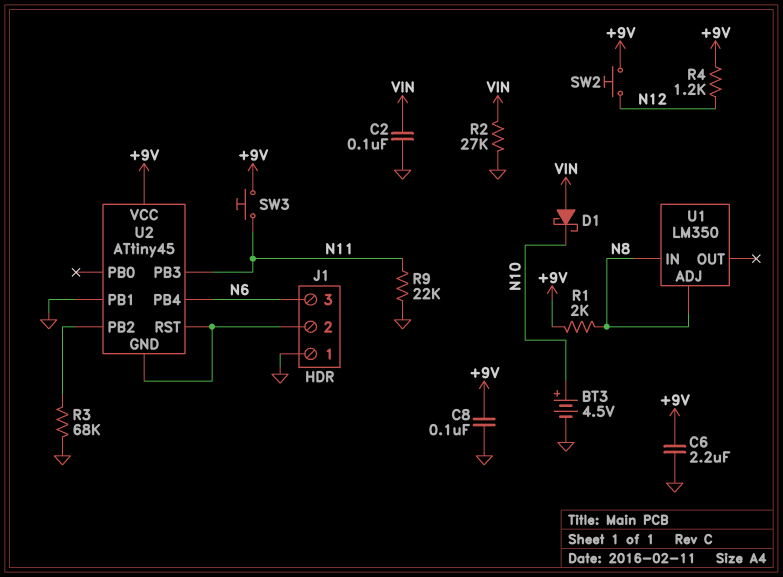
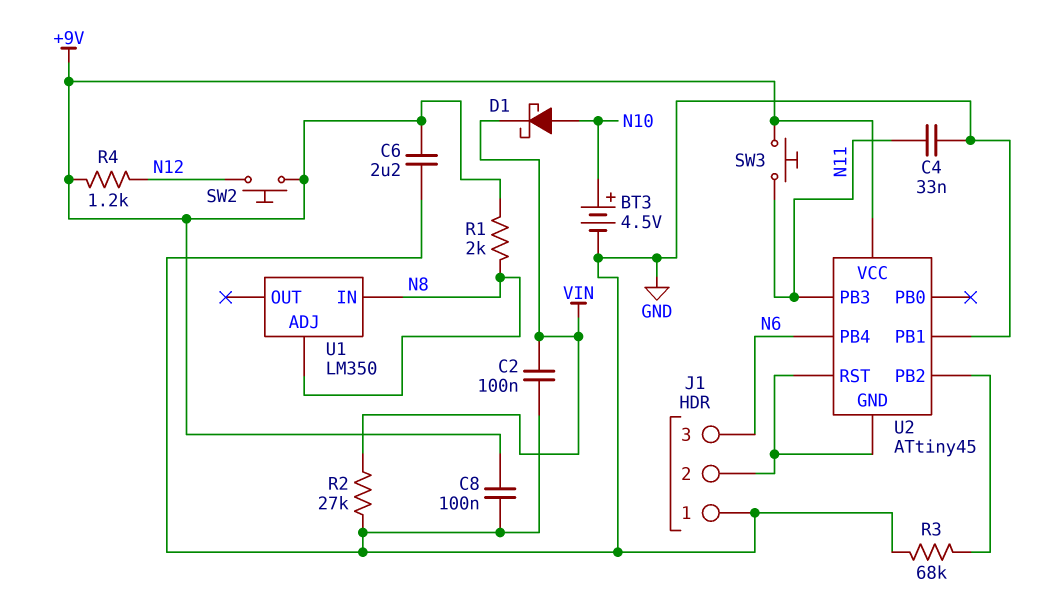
C4: none -> 33nF (GND, N11)
D1: schottky (A VIN, K N10) -> schottky (A N10, K VIN)
R9: 22k (GND, N11) -> none

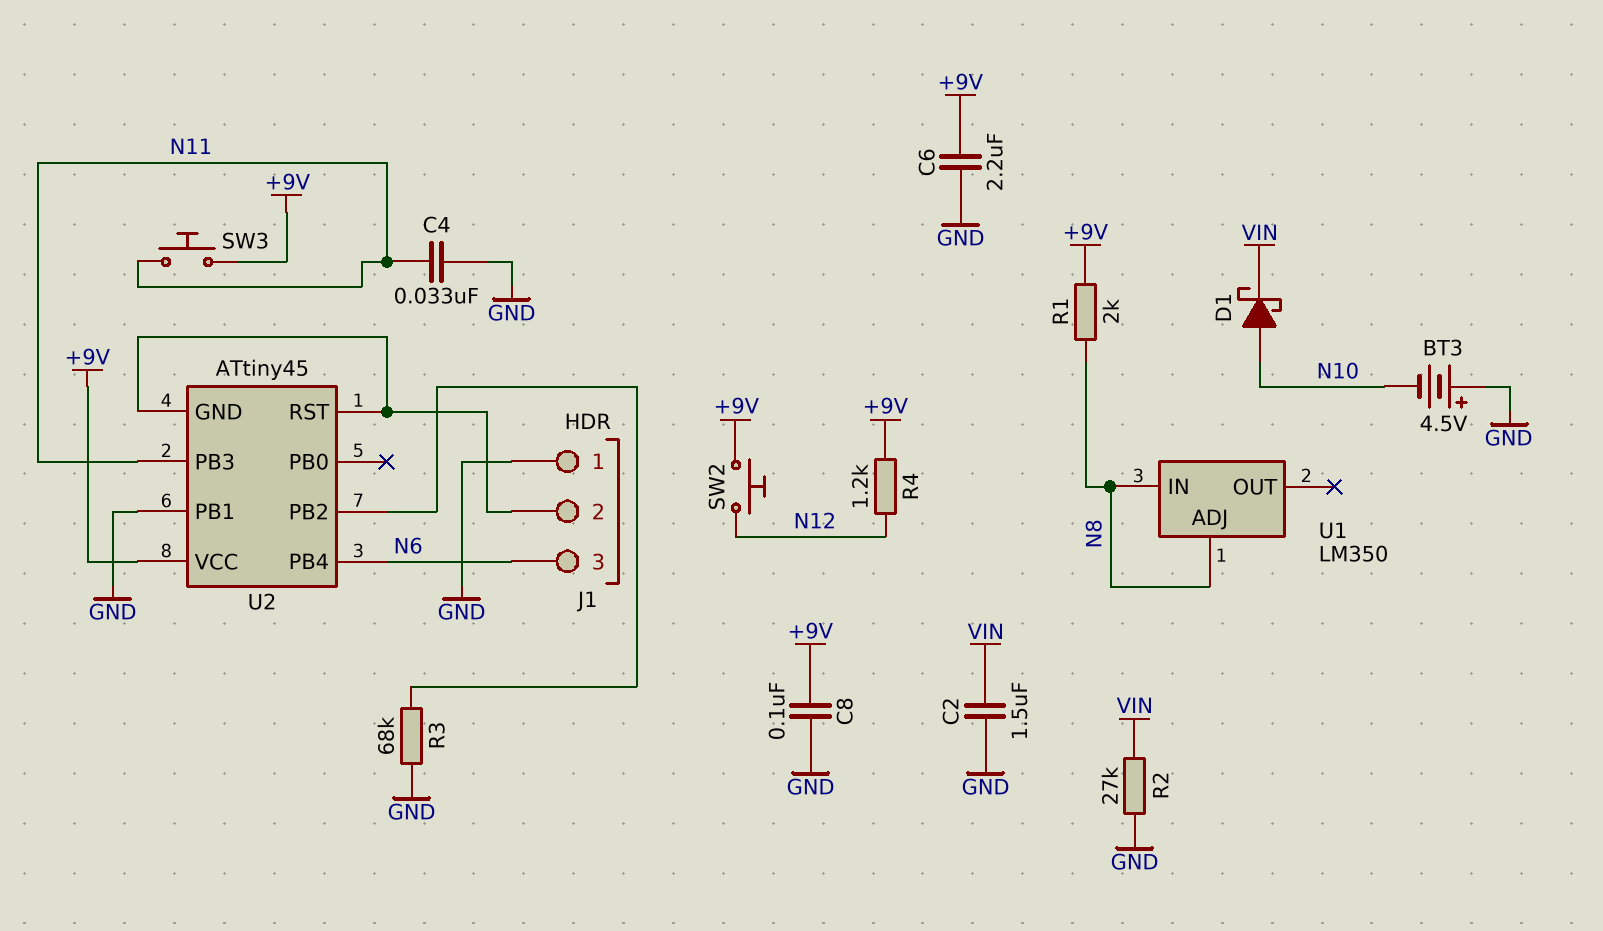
BT3: 4.5V (plus N10, minus GND) -> 4.5V (plus GND, minus N10)
C2: 100nF (GND, VIN) -> 1.5uF (GND, VIN)

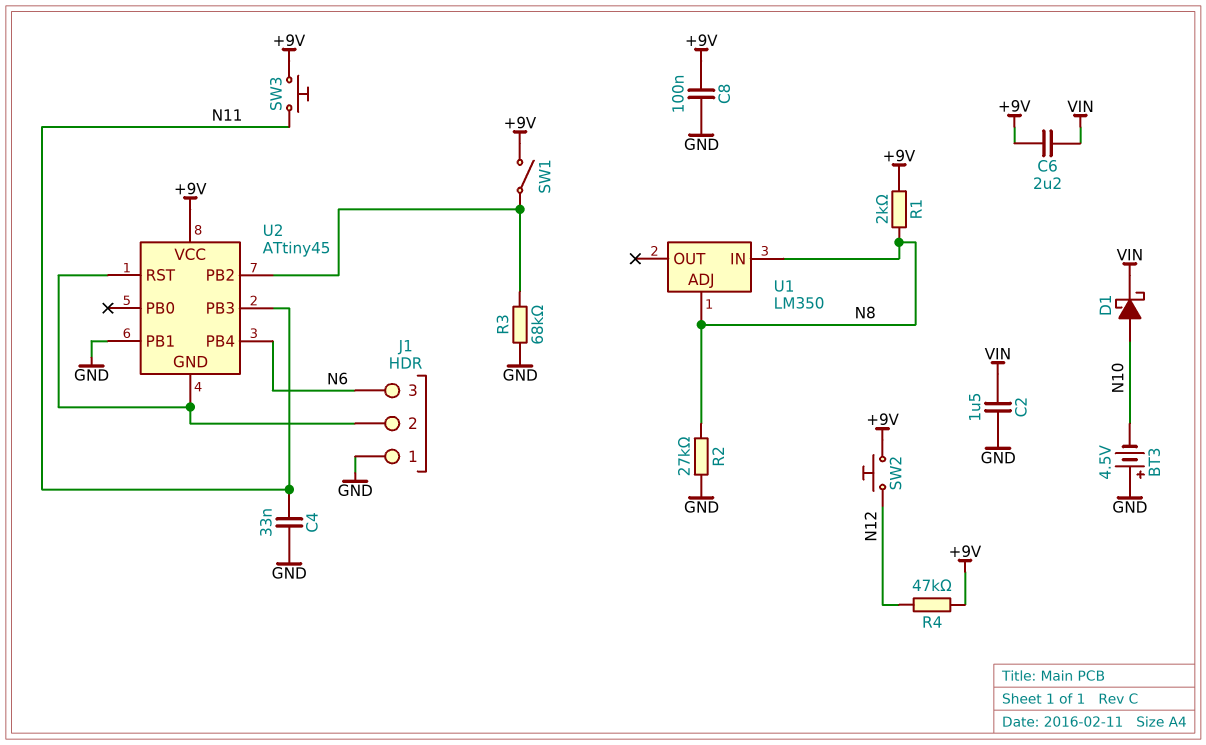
C6: 2.2uF (+9V, GND) -> 2.2uF (+9V, VIN)
R2: 27k (GND, VIN) -> 27k (GND, N8)
R4: 1.2k (+9V, N12) -> 47k (+9V, N12)
SW1: none -> switch (+9V, U2/PB2)

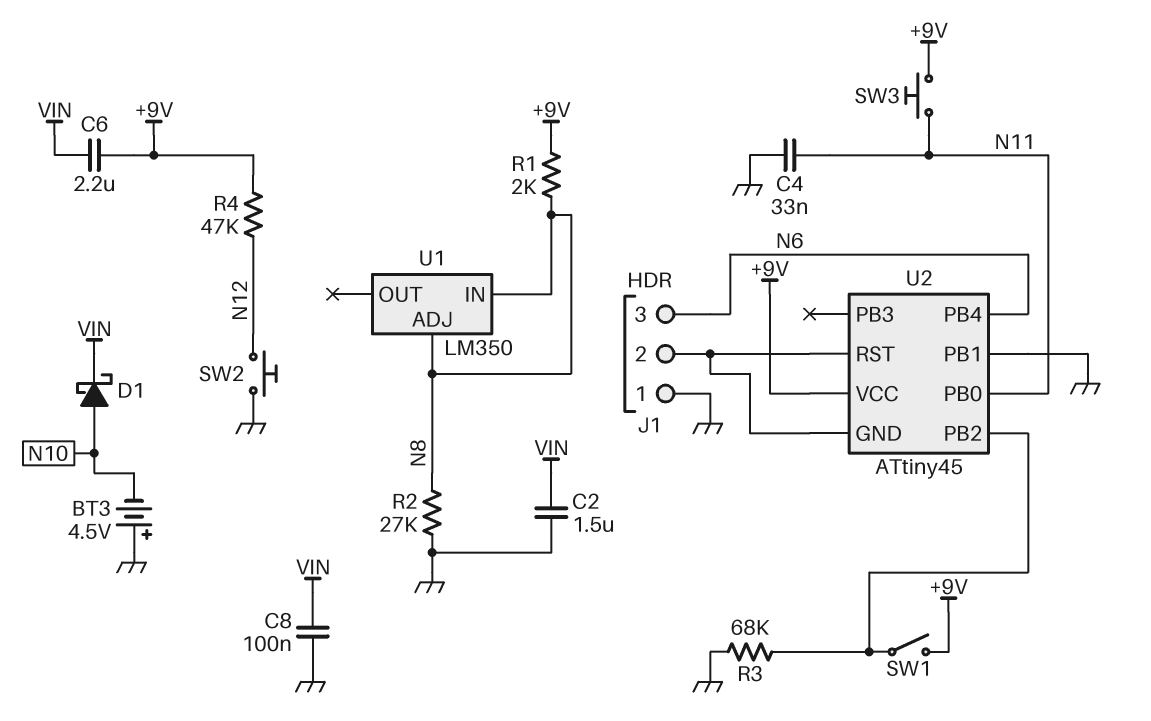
C8: 100nF (+9V, GND) -> 100nF (GND, VIN)
SW2: button (+9V, N12) -> button (GND, N12)
U2 pin PB0: none -> N11
U2 pin PB3: N11 -> none

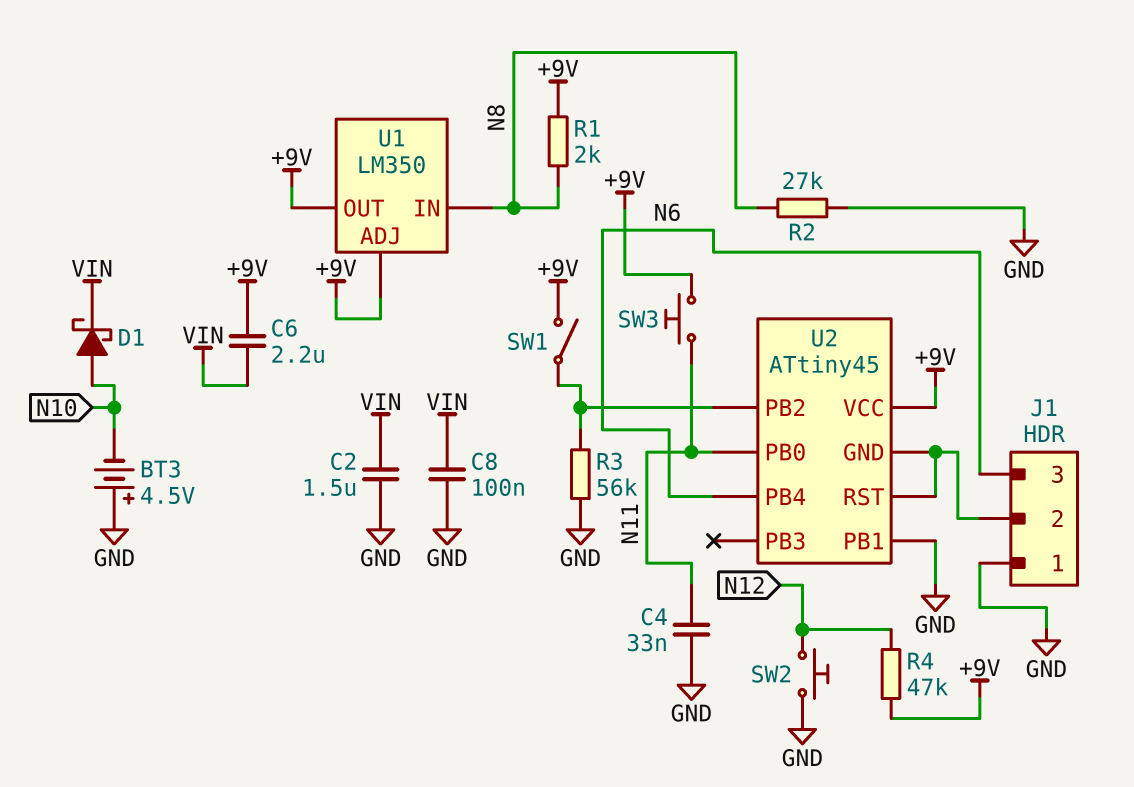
R3: 68k (GND, U2/PB2) -> 56k (GND, U2/PB2)
U1 pin ADJ: N8 -> +9V
U1 pin OUT: none -> +9V

